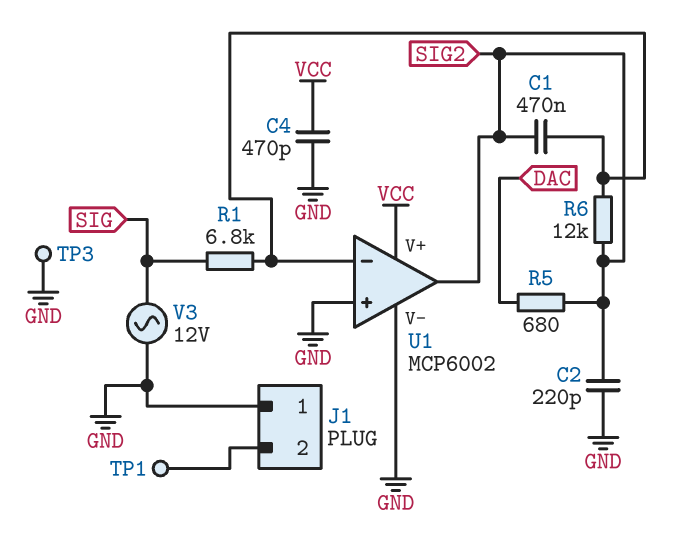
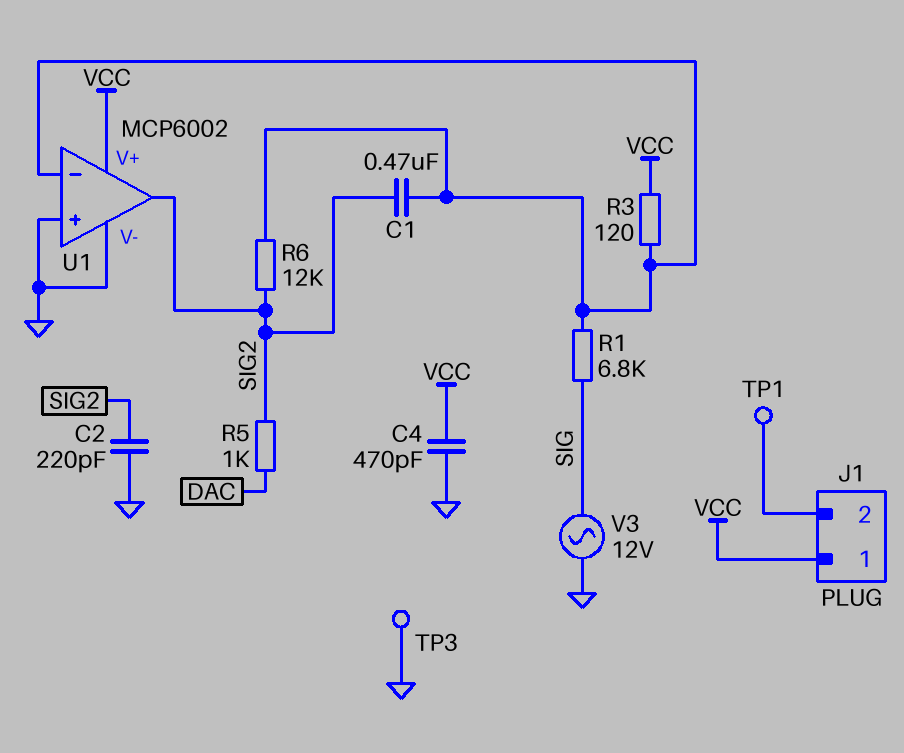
J1 pin 1: GND -> VCC
R3: none -> 120 (U1/in-, VCC)
R5: 680 (DAC, SIG2) -> 1k (DAC, SIG2)

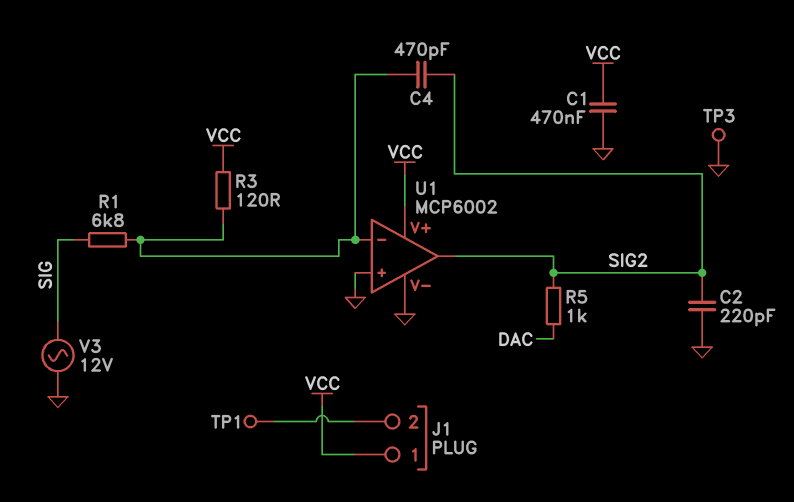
C1: 470nF (SIG2, U1/in-) -> 470nF (GND, VCC)
C4: 470pF (GND, VCC) -> 470pF (SIG2, U1/in-)
R6: 12k (SIG2, U1/in-) -> none

